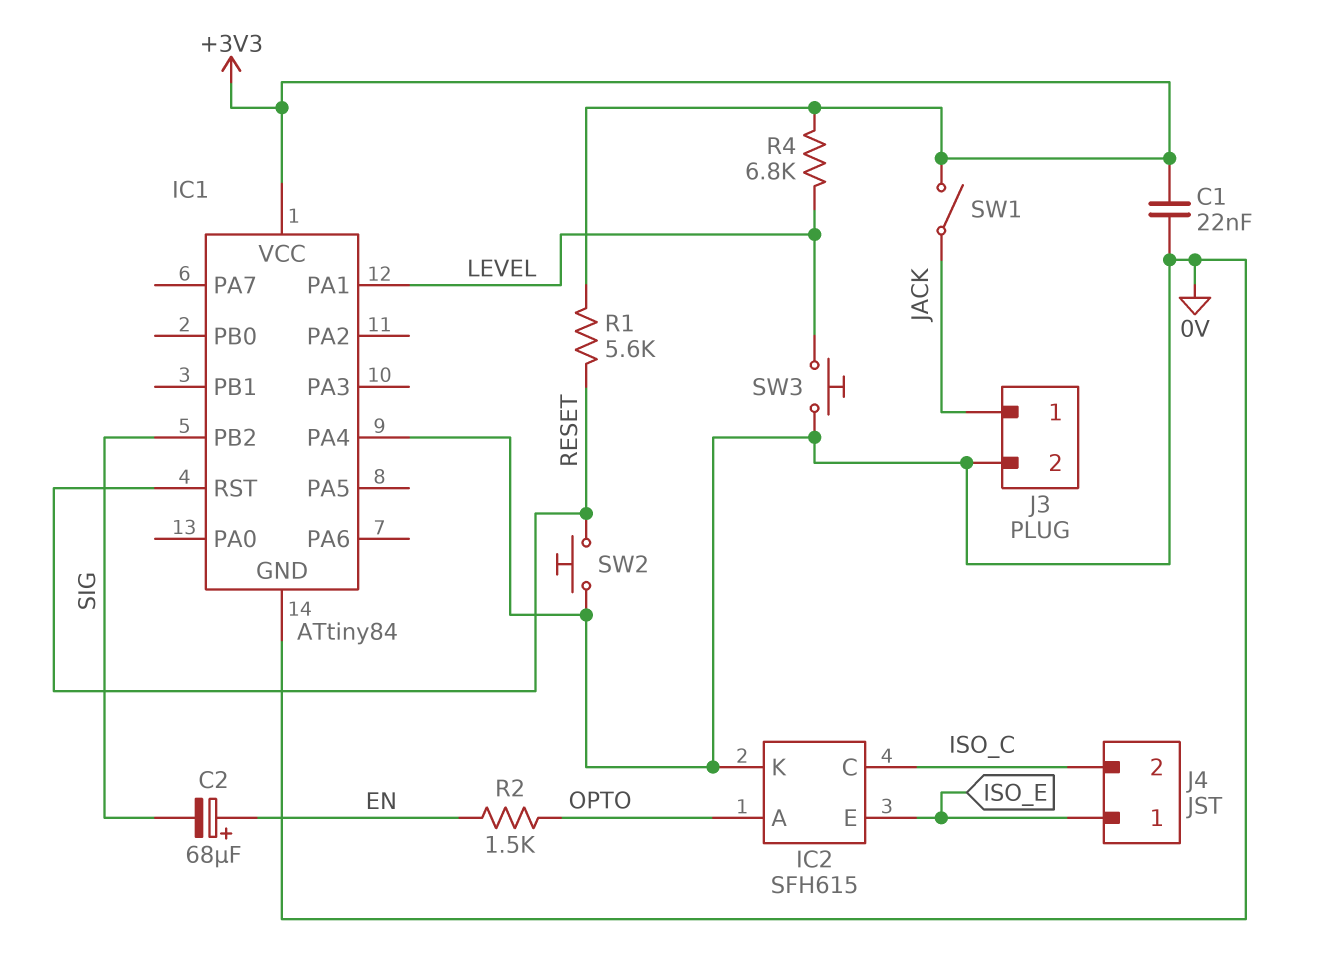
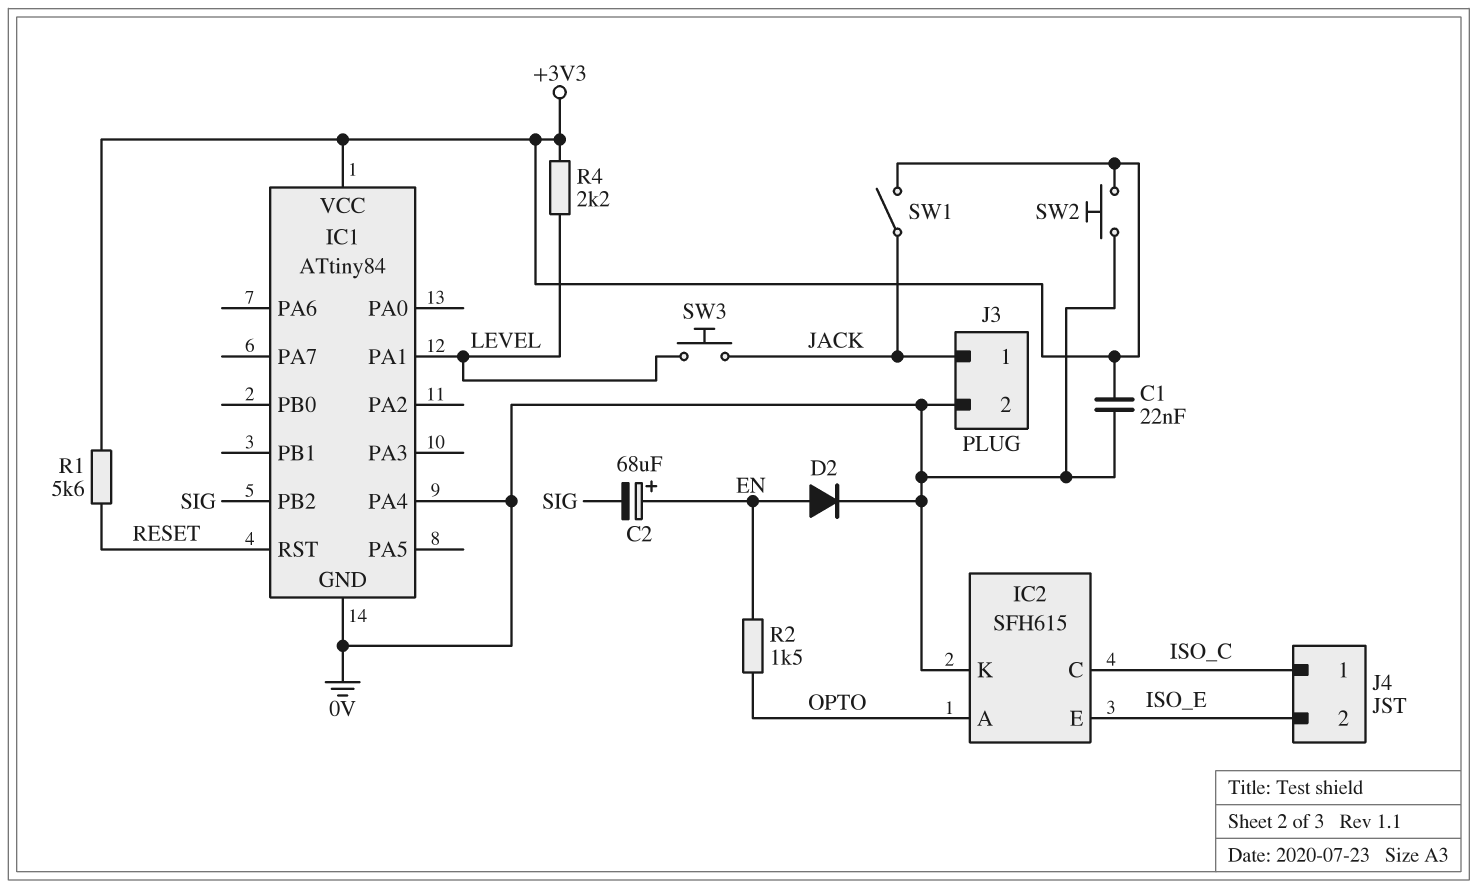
D2: none -> diode (A EN, K 0V)
J4 pin 1: ISO_E -> ISO_C
J4 pin 2: ISO_C -> ISO_E
R4: 6.8k (+3V3, LEVEL) -> 2.2k (+3V3, LEVEL)
SW2: button (0V, RESET) -> button (+3V3, 0V)
SW3: button (0V, LEVEL) -> button (JACK, LEVEL)

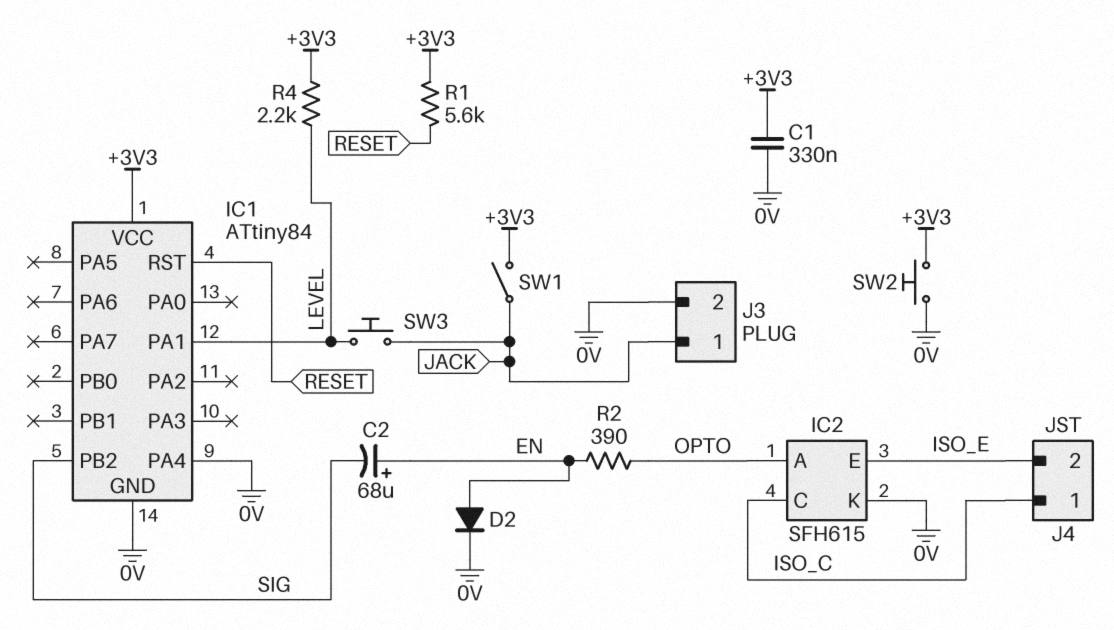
C1: 22nF (+3V3, 0V) -> 330nF (+3V3, 0V)
R2: 1.5k (EN, OPTO) -> 390 (EN, OPTO)

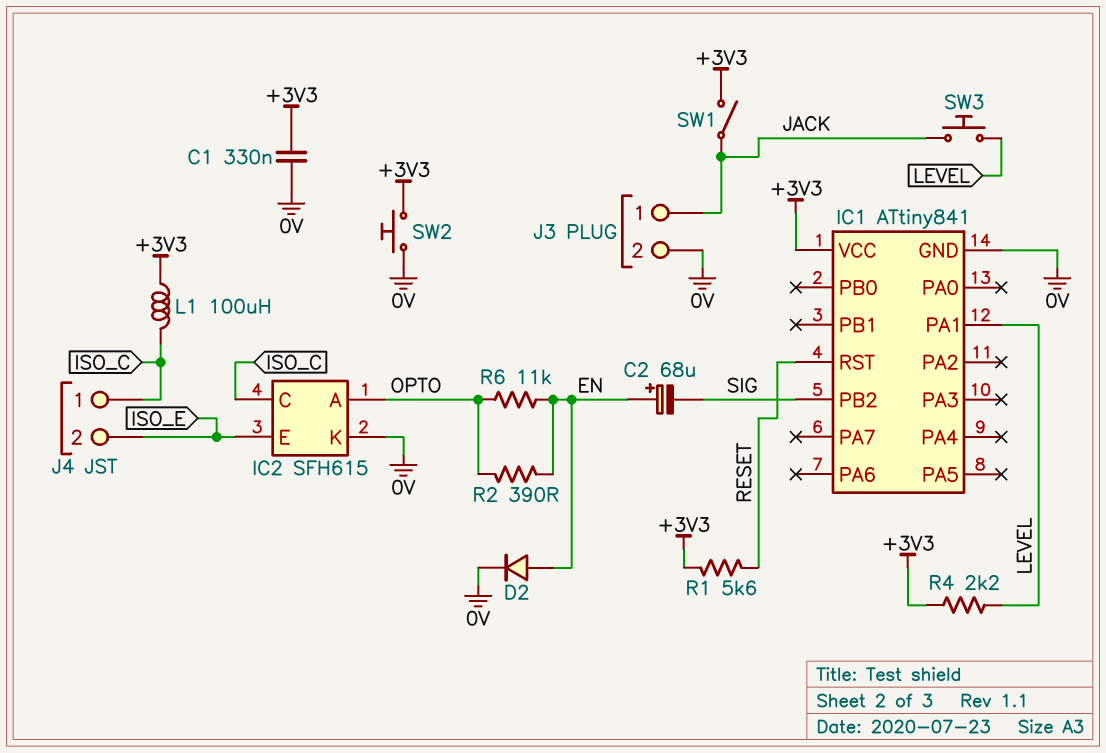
IC1: ATtiny84 -> ATtiny841
IC1 pin PA4: 0V -> none
L1: none -> 100uH (+3V3, ISO_C)
R6: none -> 11k (EN, OPTO)

